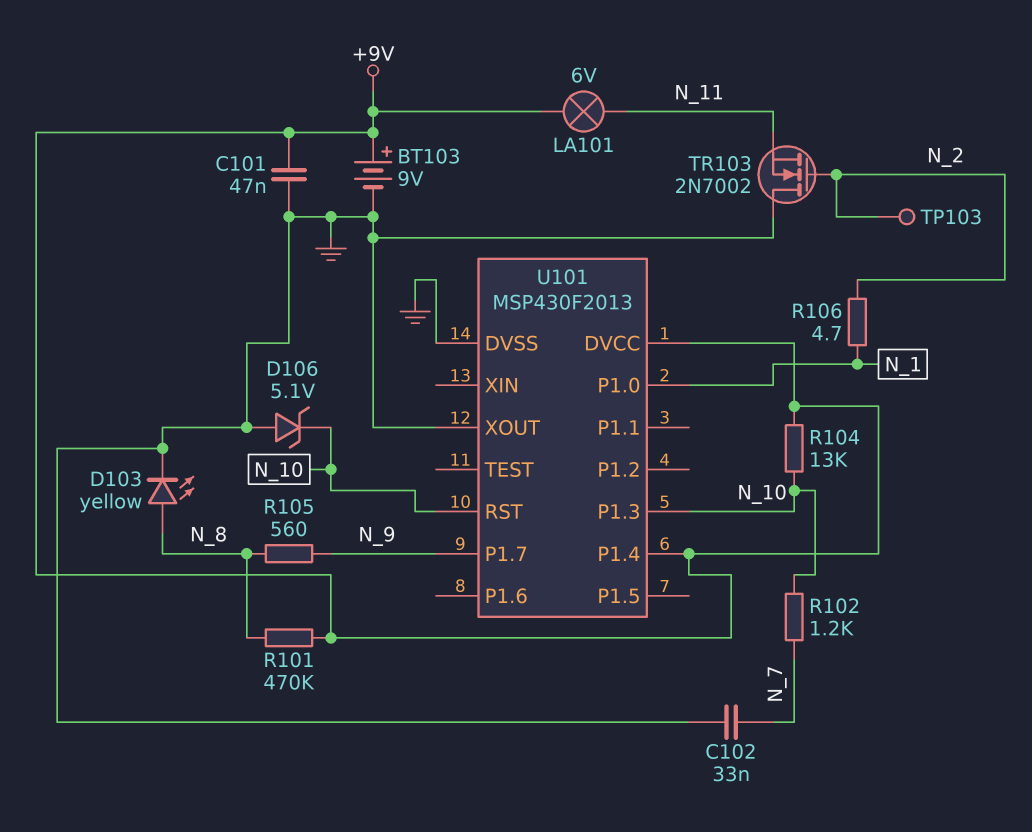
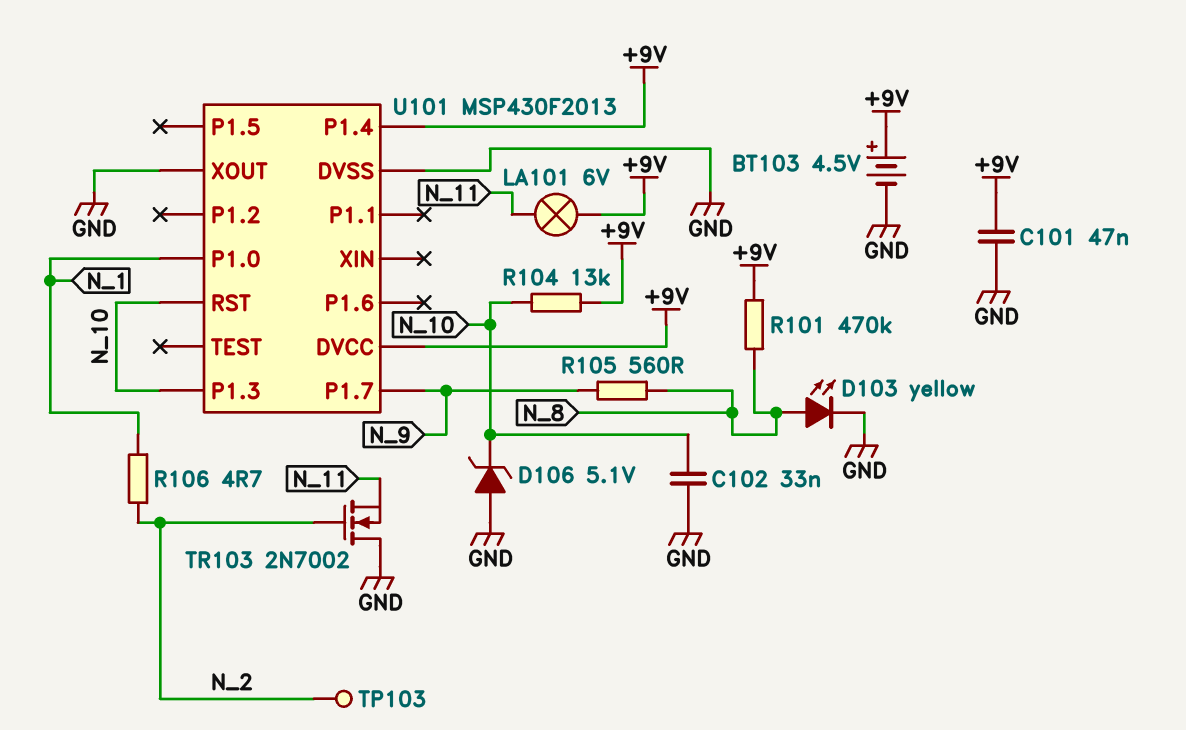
BT103: 9V (plus +9V, minus GND) -> 4.5V (plus +9V, minus GND)
C102: 33nF (GND, N_7) -> 33nF (GND, N_10)
R102: 1.2k (N_7, N_10) -> none

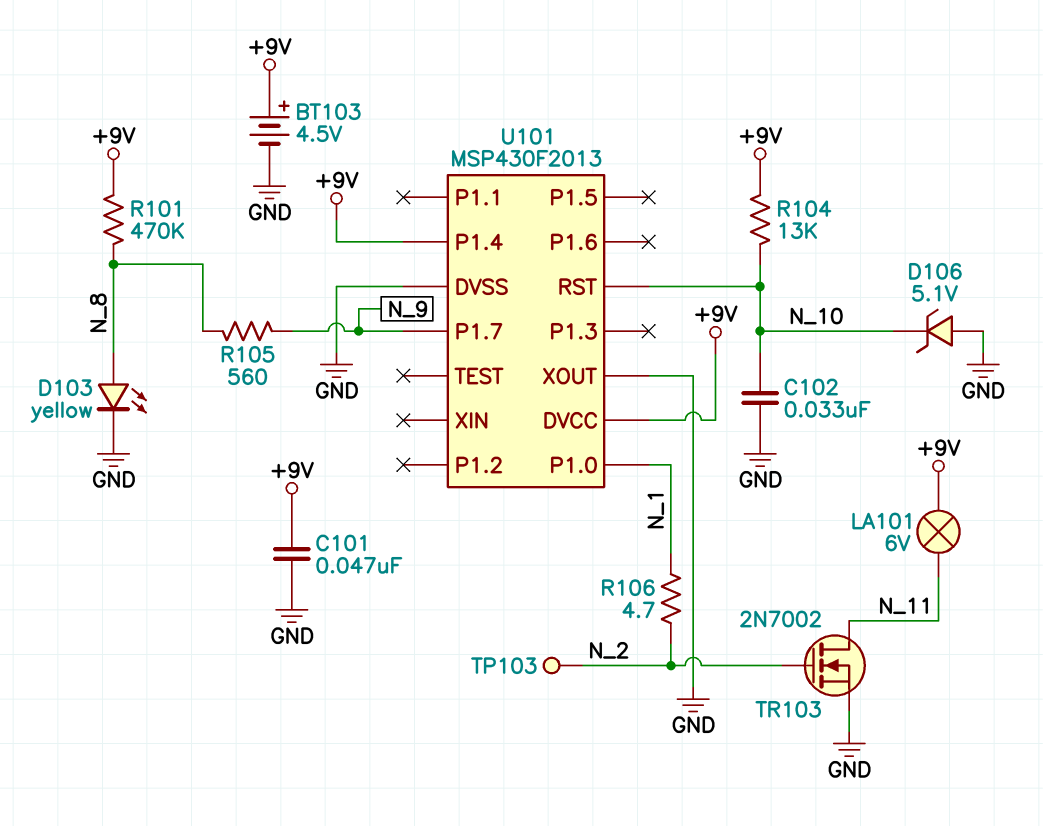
TR103: NMOS 2N7002 (G N_2, D GND, S N_11) -> NMOS 2N7002 (G N_2, D N_11, S GND)
U101 pin P1.3: N_10 -> none

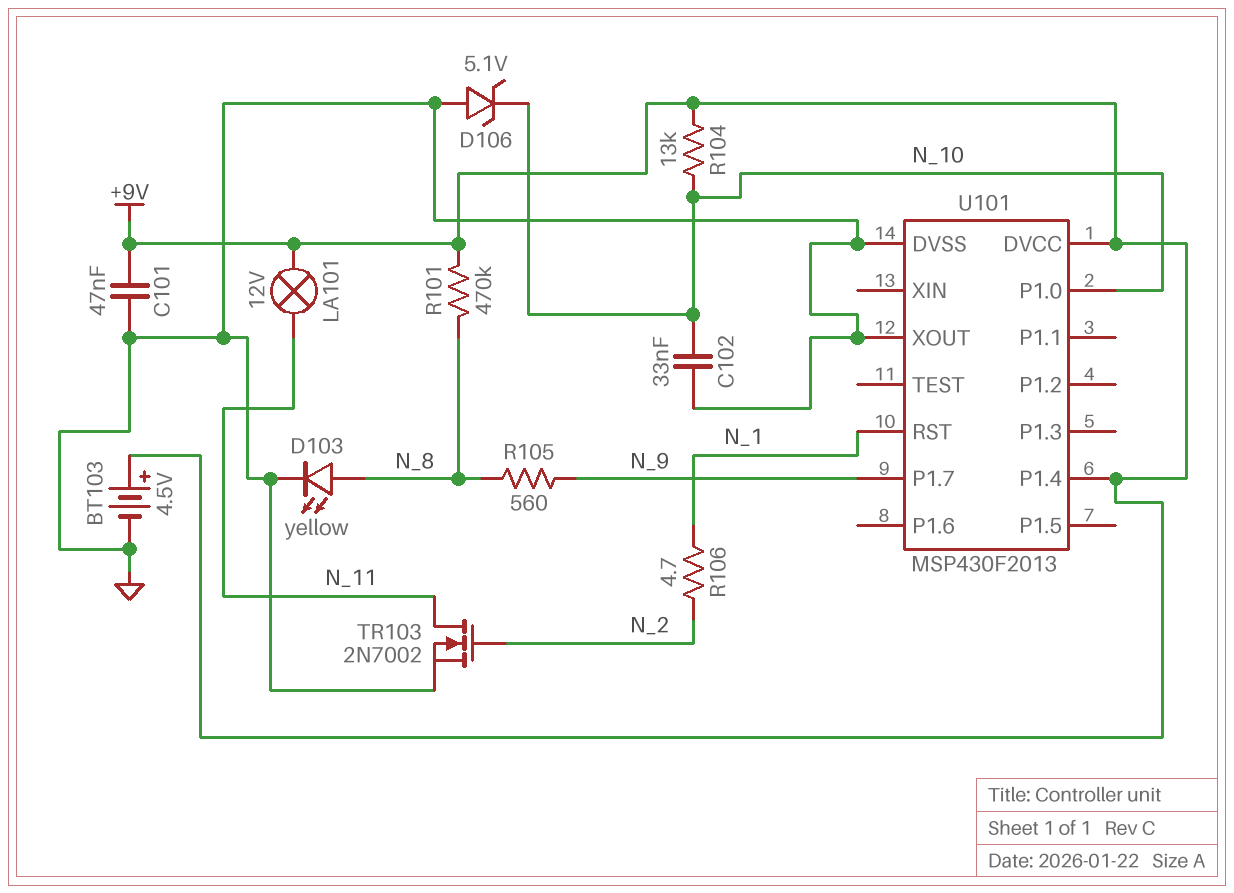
LA101: lamp 6V (+9V, N_11) -> lamp 12V (+9V, N_11)
TP103: test point (N_2) -> none
U101 pin P1.0: N_1 -> N_10
U101 pin RST: N_10 -> N_1

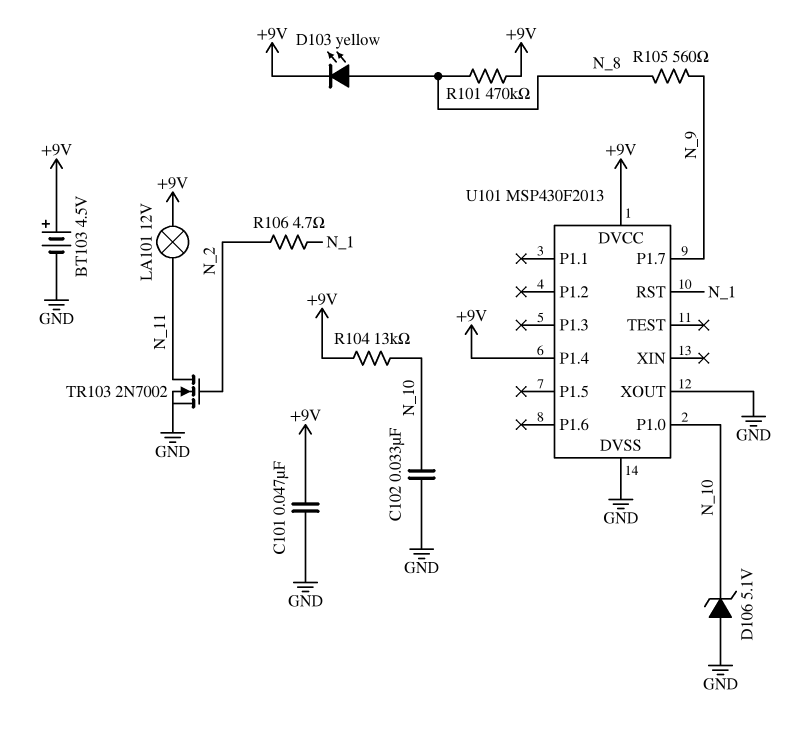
D103: LED yellow (A N_8, K GND) -> LED yellow (A N_8, K +9V)

